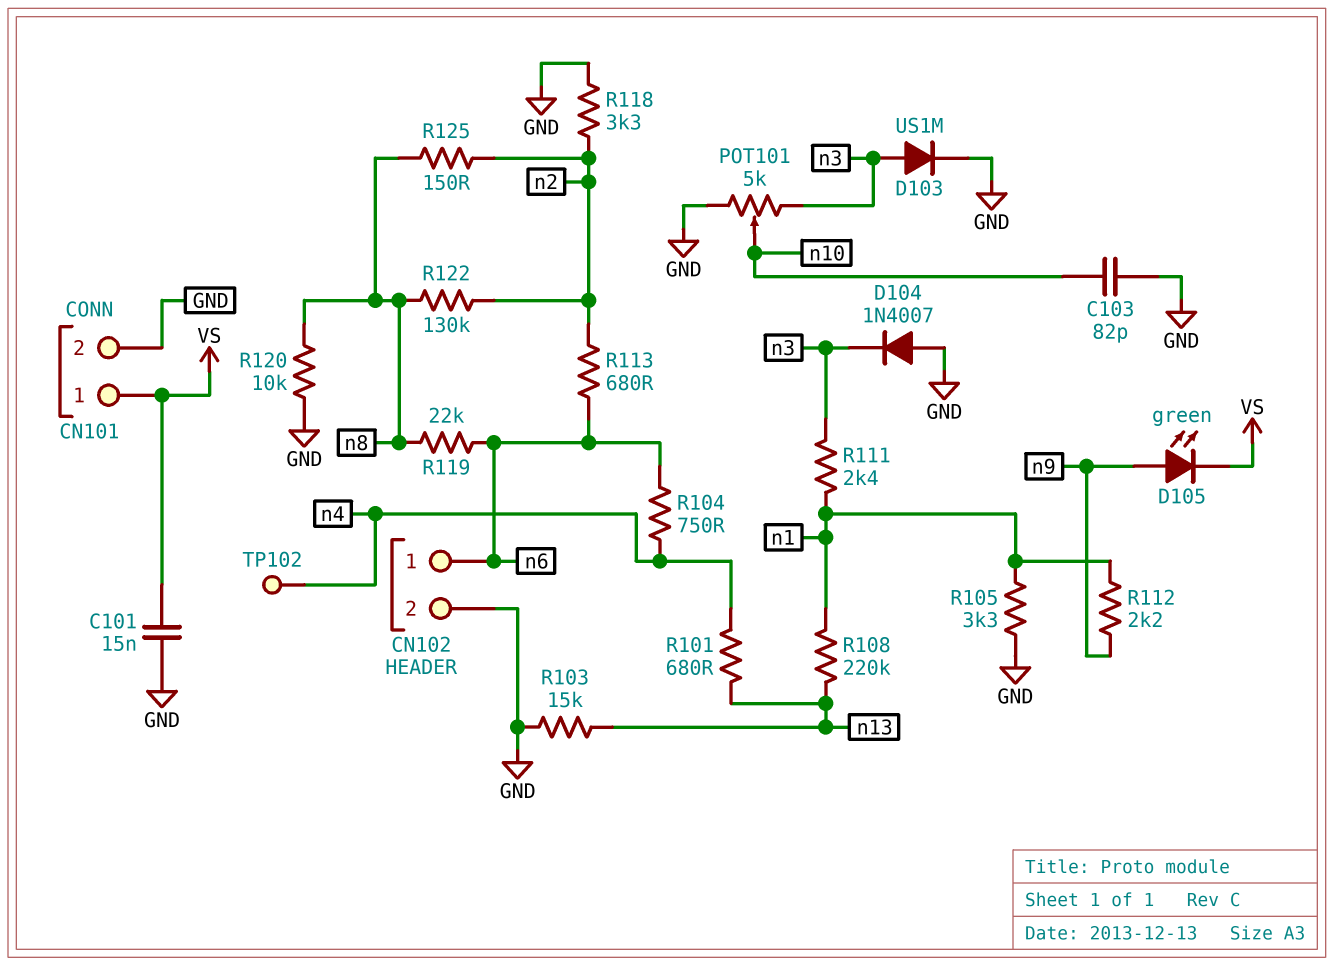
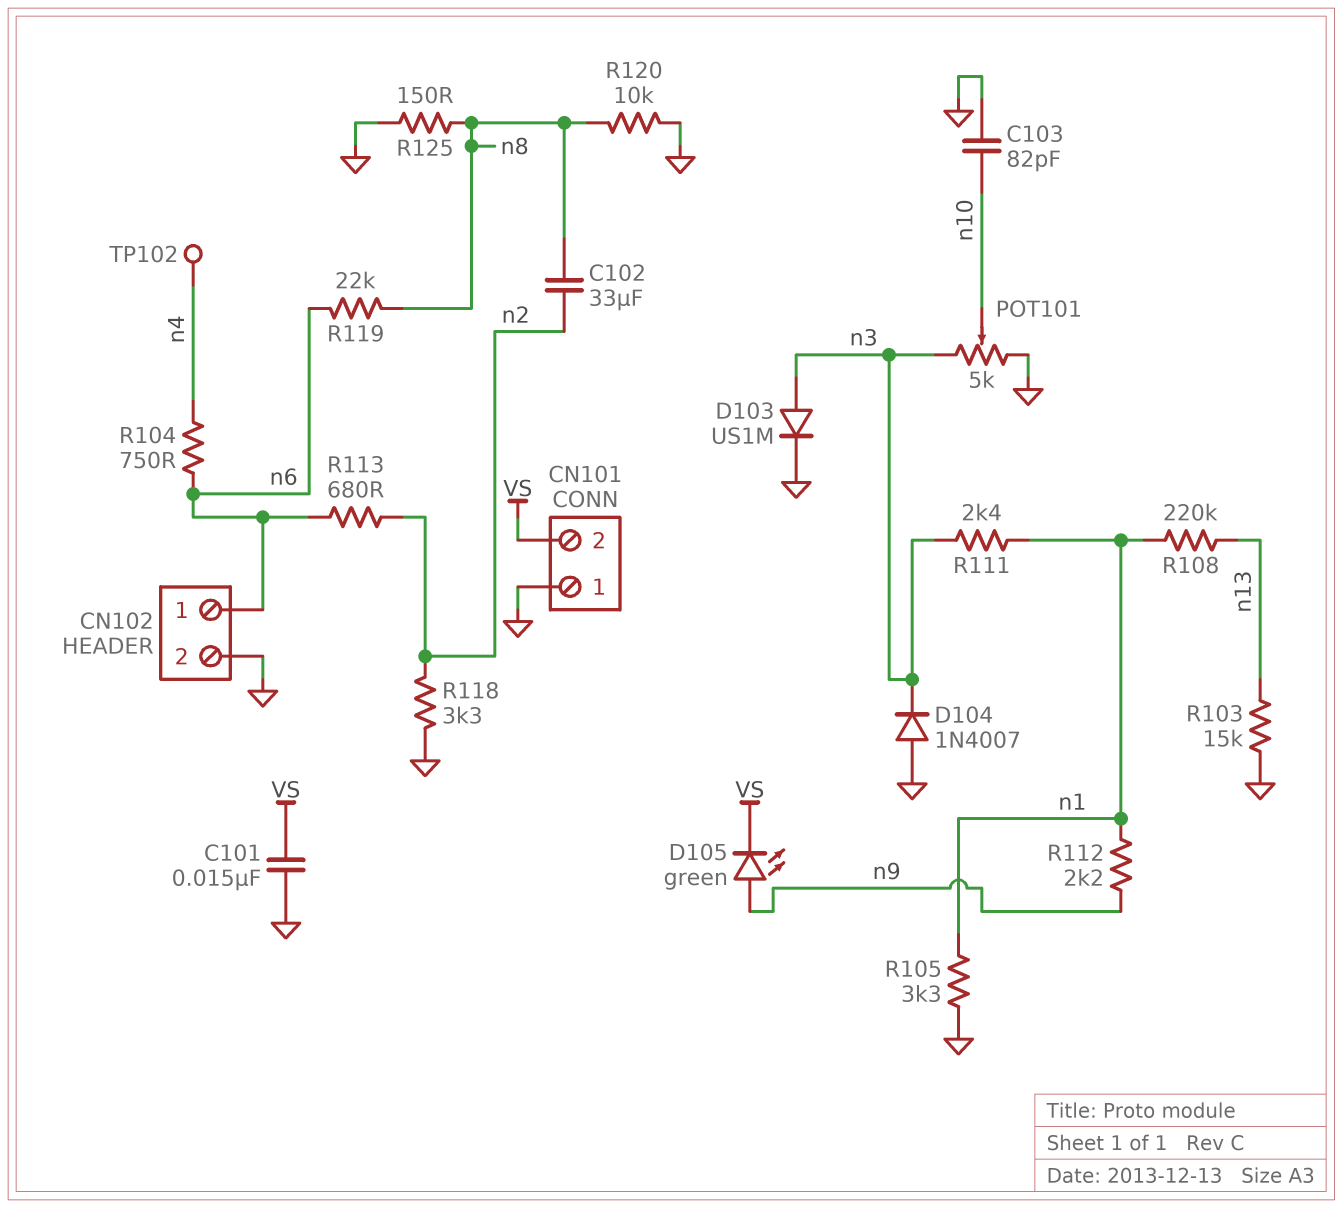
C102: none -> 33uF (n2, n8)
CN101 pin 1: VS -> GND
CN101 pin 2: GND -> VS
R101: 680 (n4, n13) -> none
R122: 130k (n2, n8) -> none
R125: 150 (n2, n8) -> 150 (GND, n8)

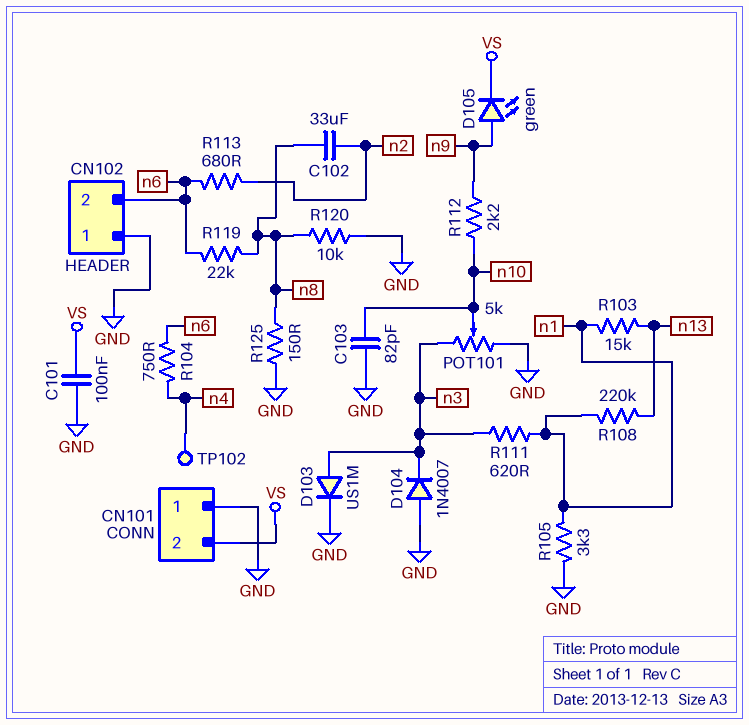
C101: 15nF (GND, VS) -> 100nF (GND, VS)
CN102 pin 1: n6 -> GND
CN102 pin 2: GND -> n6
R103: 15k (GND, n13) -> 15k (n1, n13)
R111: 2.4k (n1, n3) -> 620 (n1, n3)
R112: 2.2k (n1, n9) -> 2.2k (n9, n10)
R118: 3.3k (GND, n2) -> none

